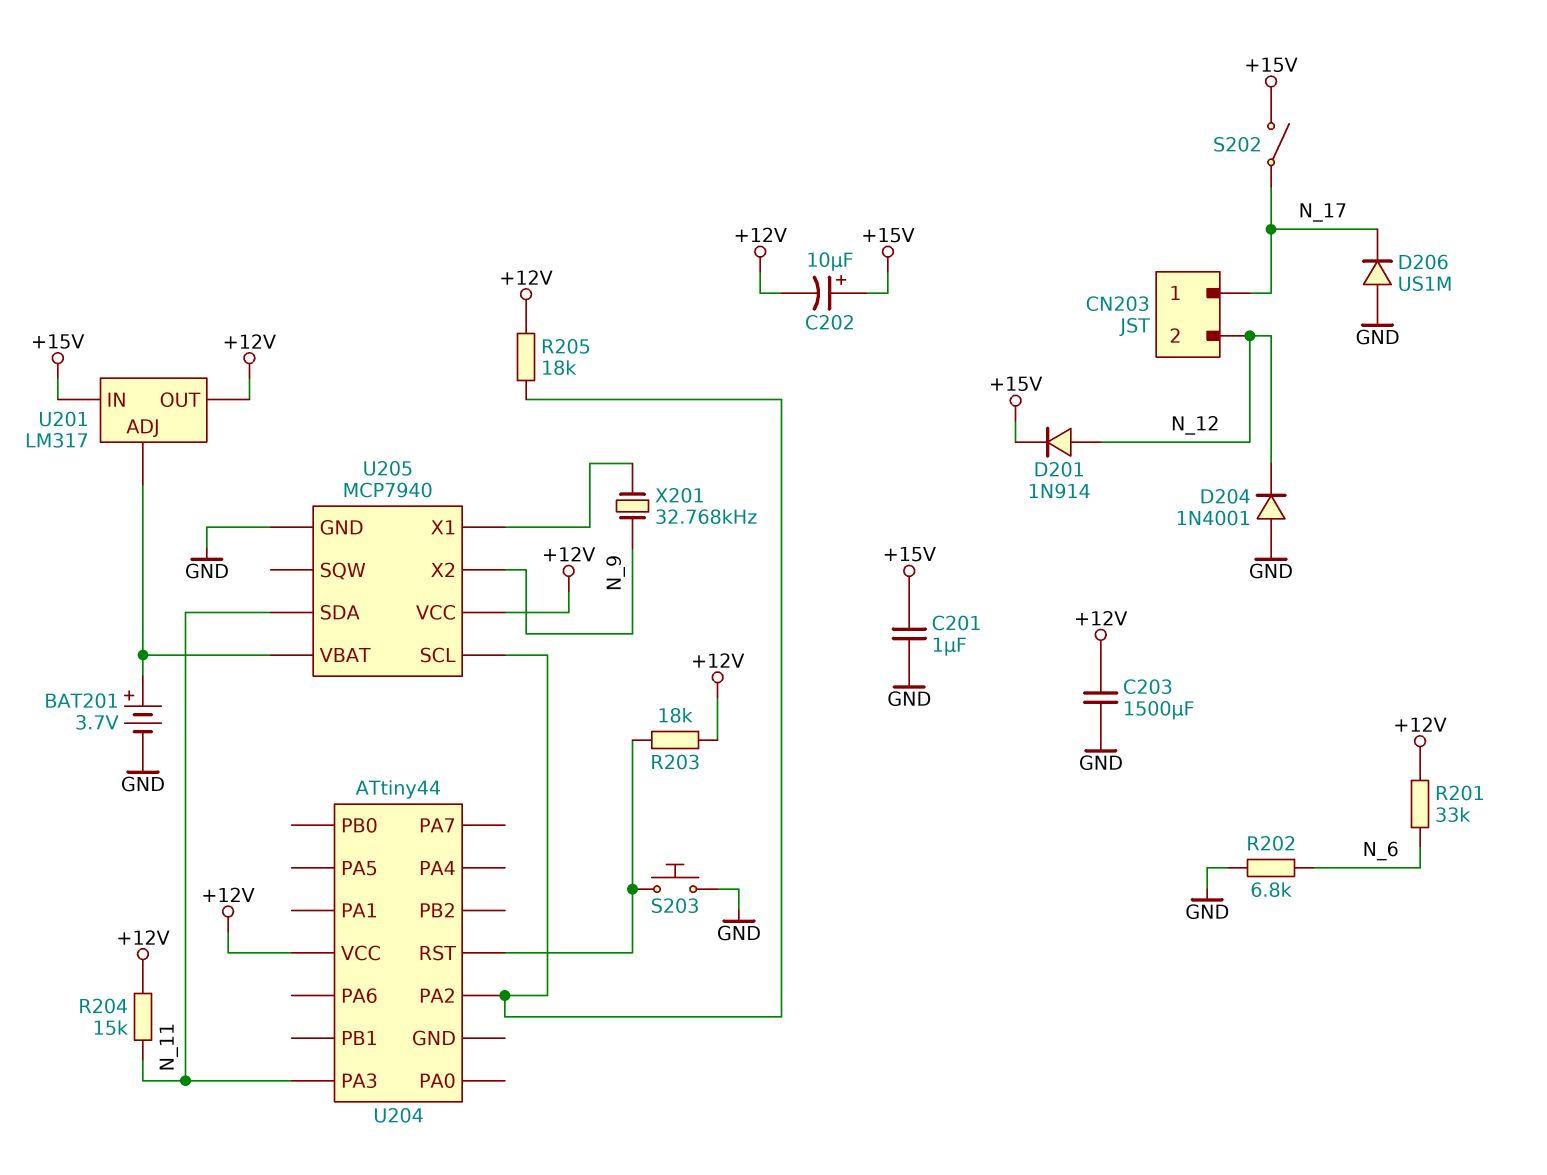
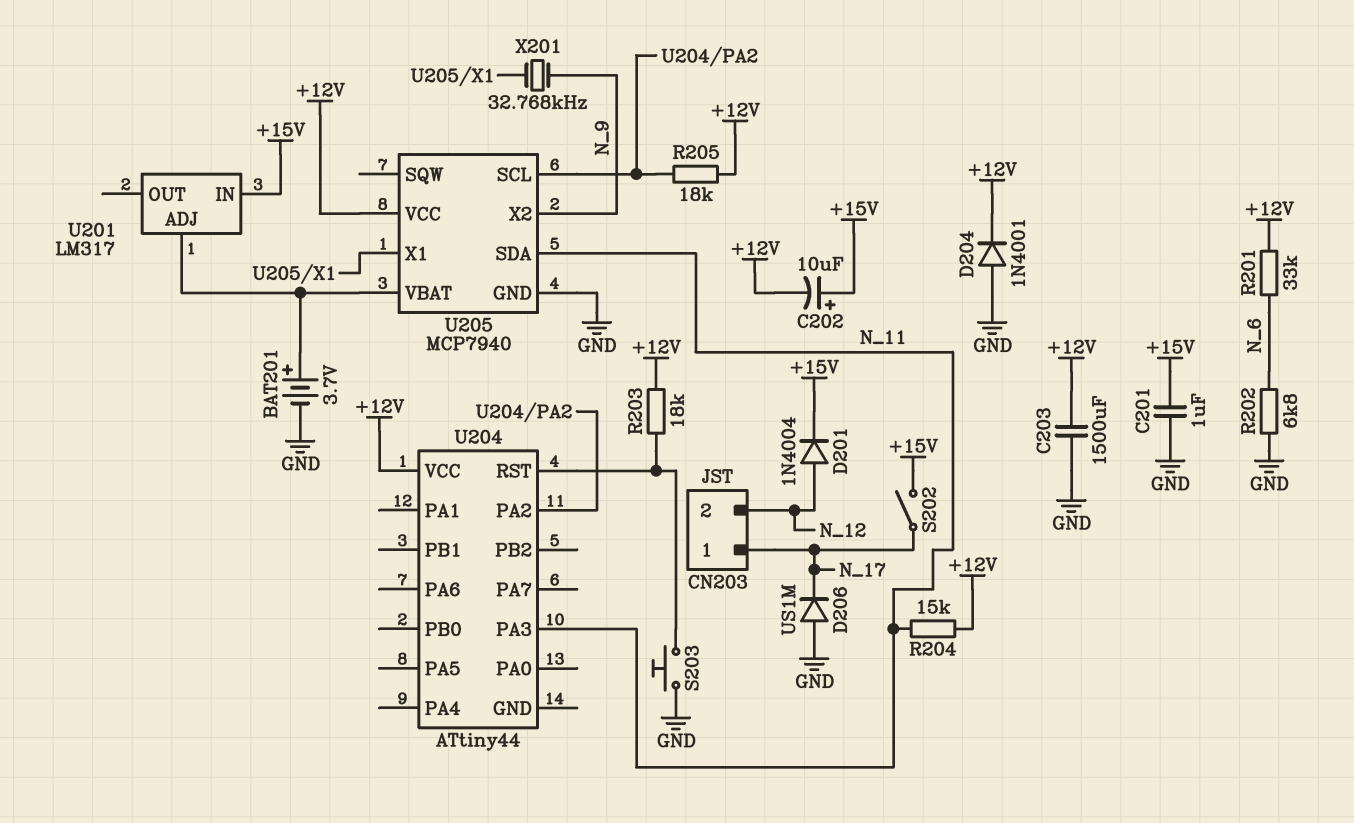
D201: diode 1N914 (A N_12, K +15V) -> diode 1N4004 (A N_12, K +15V)
D204: diode 1N4001 (A GND, K N_12) -> diode 1N4001 (A GND, K +12V)
U201 pin OUT: +12V -> none

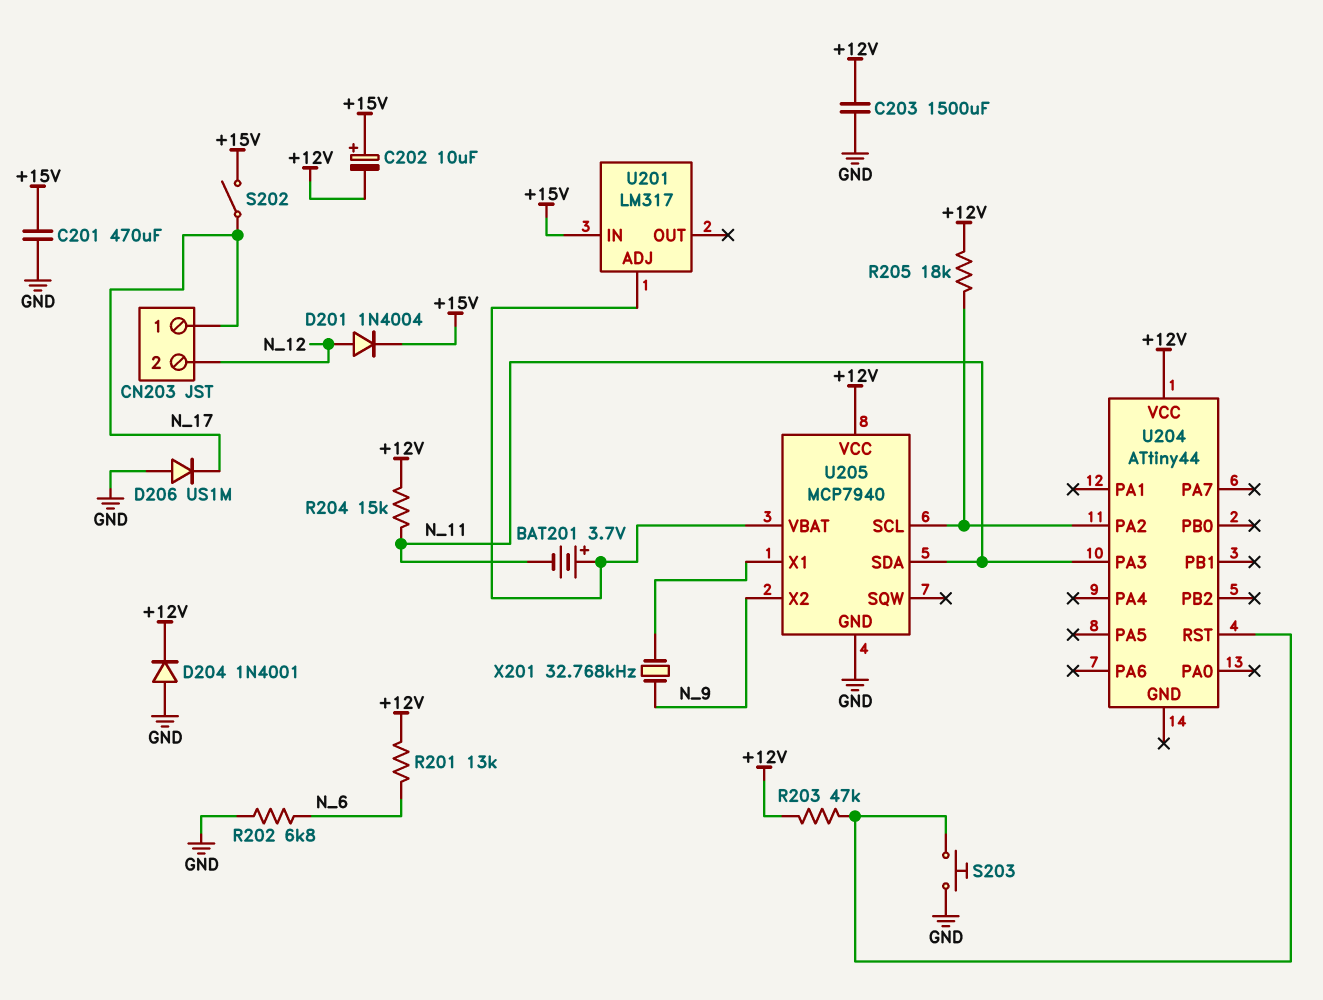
BAT201: 3.7V (plus U201/ADJ, minus GND) -> 3.7V (plus U201/ADJ, minus N_11)
C201: 1uF (+15V, GND) -> 470uF (+15V, GND)
R201: 33k (+12V, N_6) -> 13k (+12V, N_6)
R203: 18k (+12V, U204/RST) -> 47k (+12V, U204/RST)

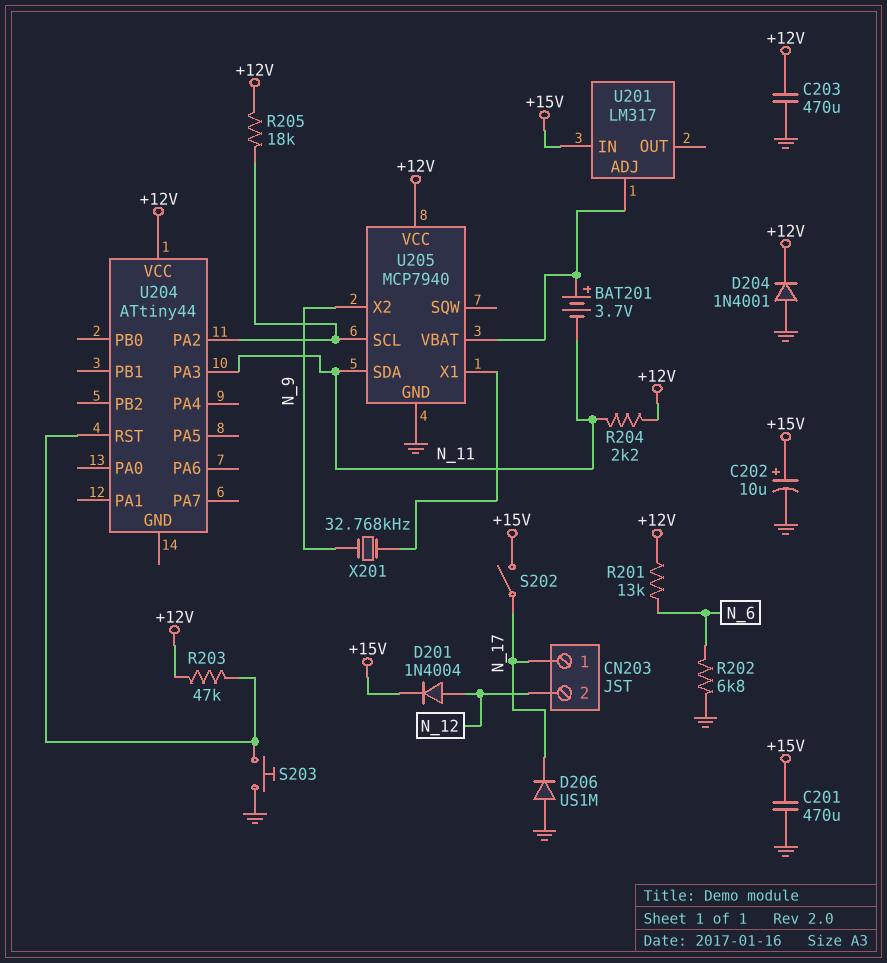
C202: 10uF (plus +15V, minus +12V) -> 10uF (plus +15V, minus GND)
C203: 1500uF (+12V, GND) -> 470uF (+12V, GND)
R204: 15k (+12V, N_11) -> 2.2k (+12V, N_11)

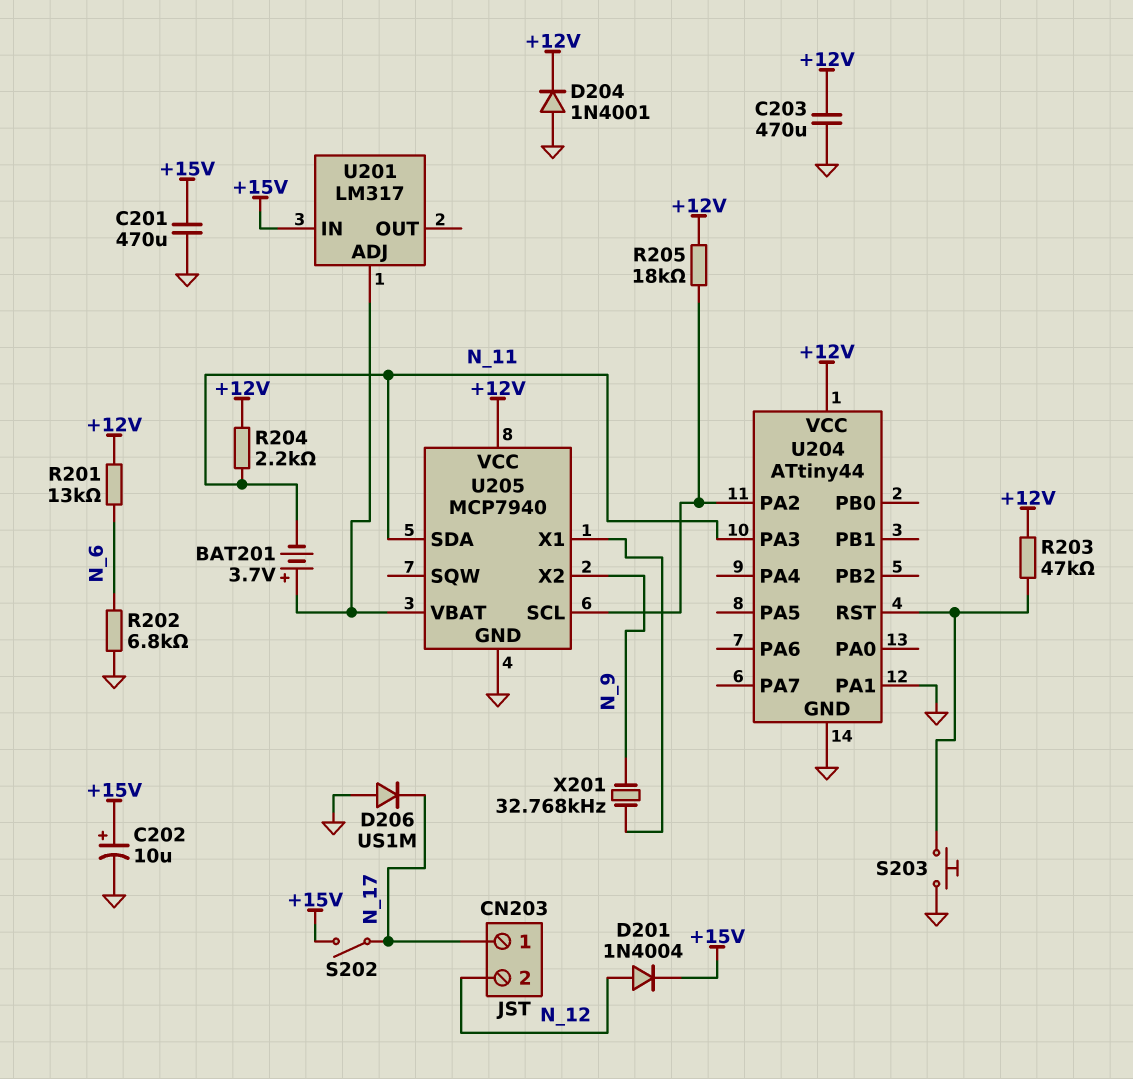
U204 pin GND: none -> GND
U204 pin PA1: none -> GND

